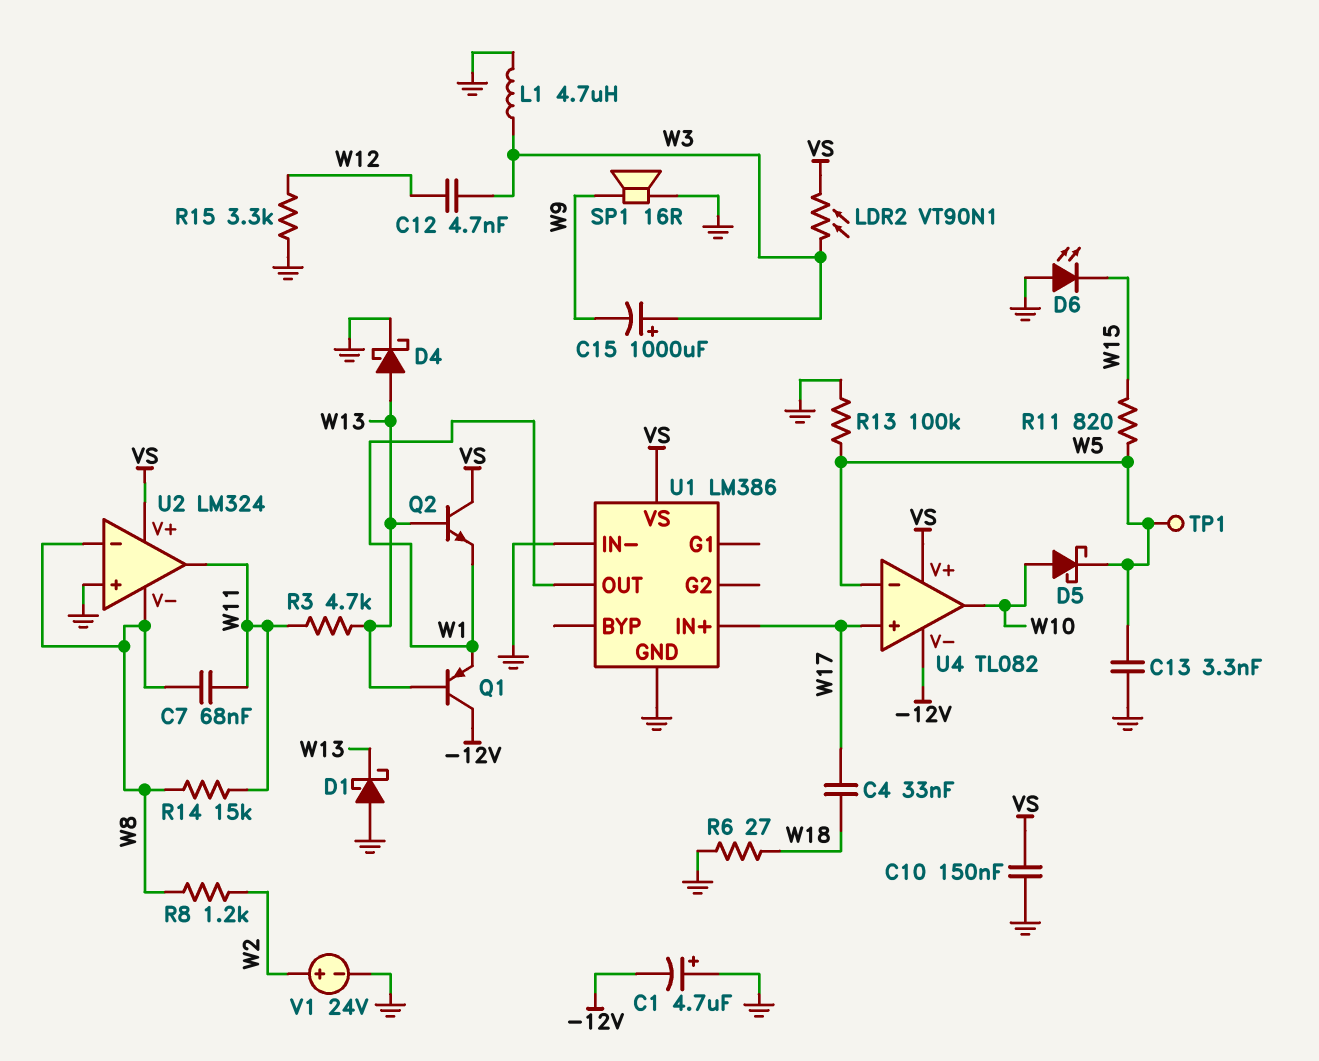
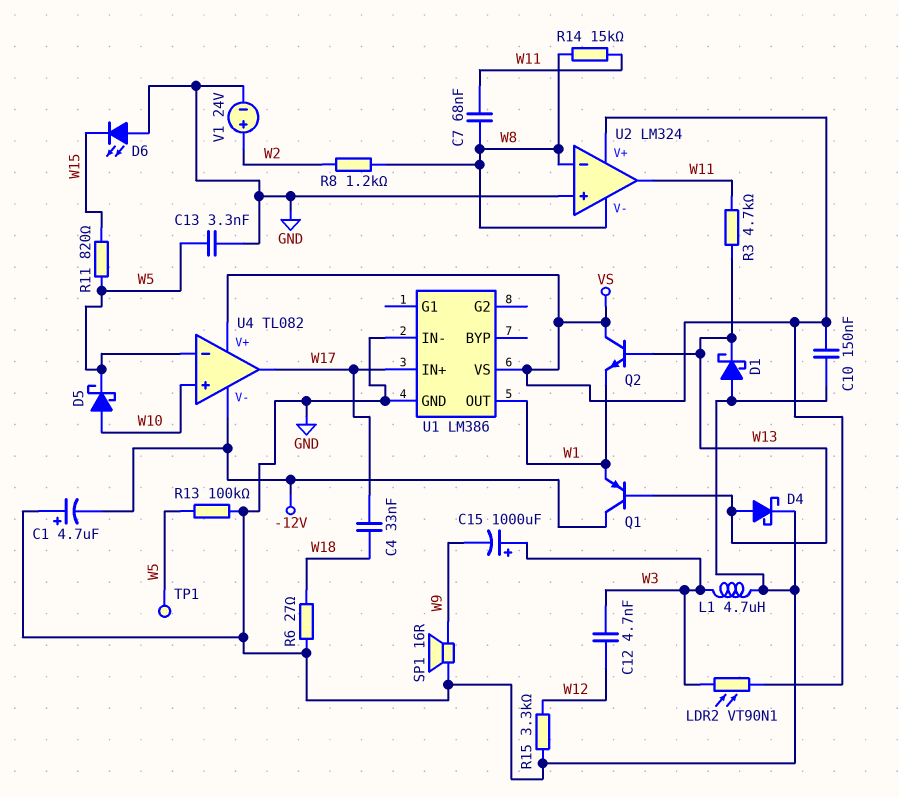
U4 pin in+: W17 -> W10
U4 pin out: W10 -> W17

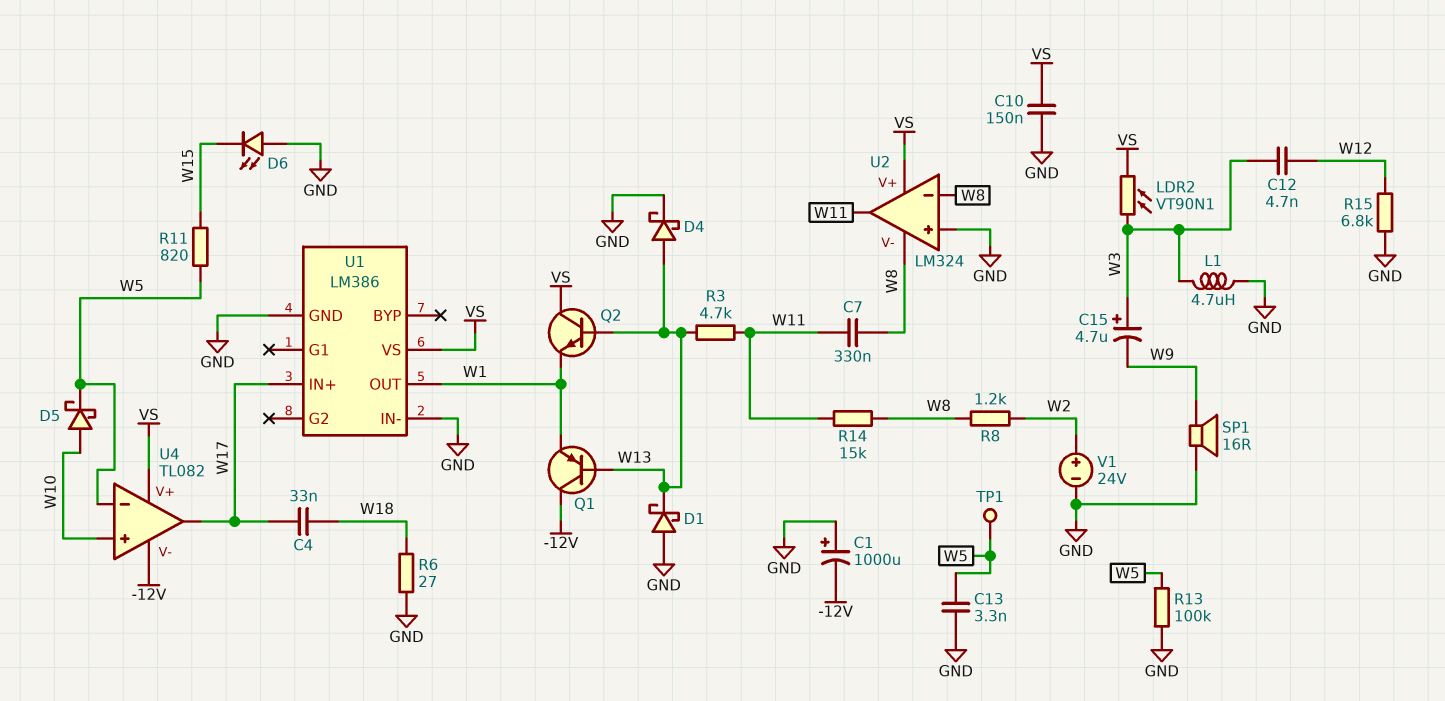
C1: 4.7uF (plus GND, minus -12V) -> 1000uF (plus GND, minus -12V)
C7: 68nF (W8, W11) -> 330nF (W8, W11)
C15: 1000uF (plus W3, minus W9) -> 4.7uF (plus W3, minus W9)
R15: 3.3k (GND, W12) -> 6.8k (GND, W12)

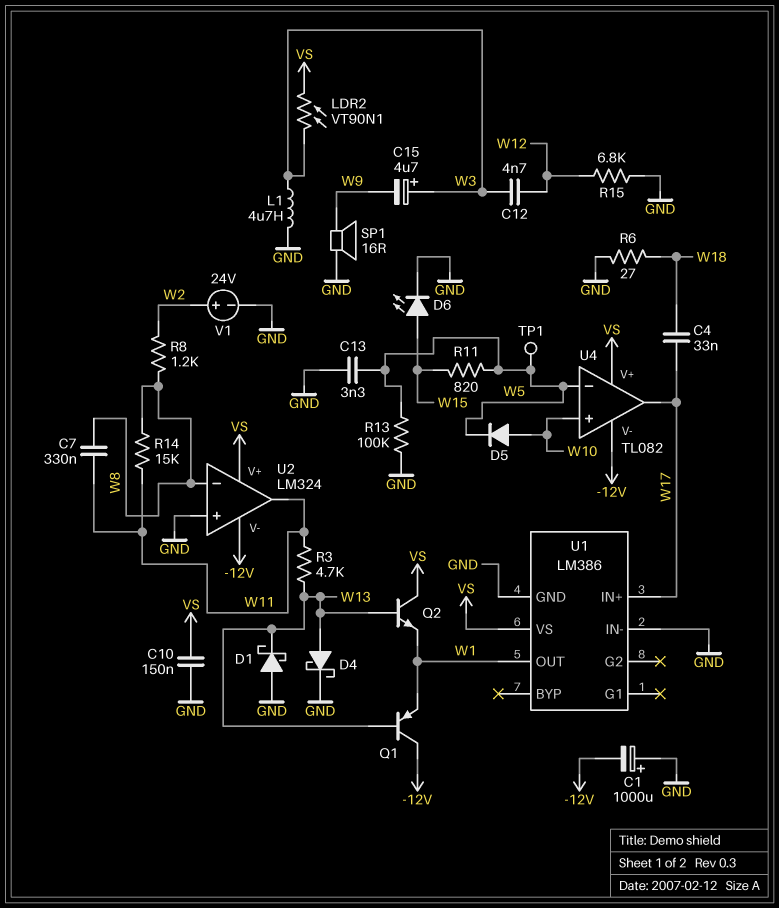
D5: schottky (A W10, K W5) -> diode (A W10, K W5)
D6: LED (A GND, K W15) -> LED (A W15, K GND)
U2 pin V-: W8 -> -12V

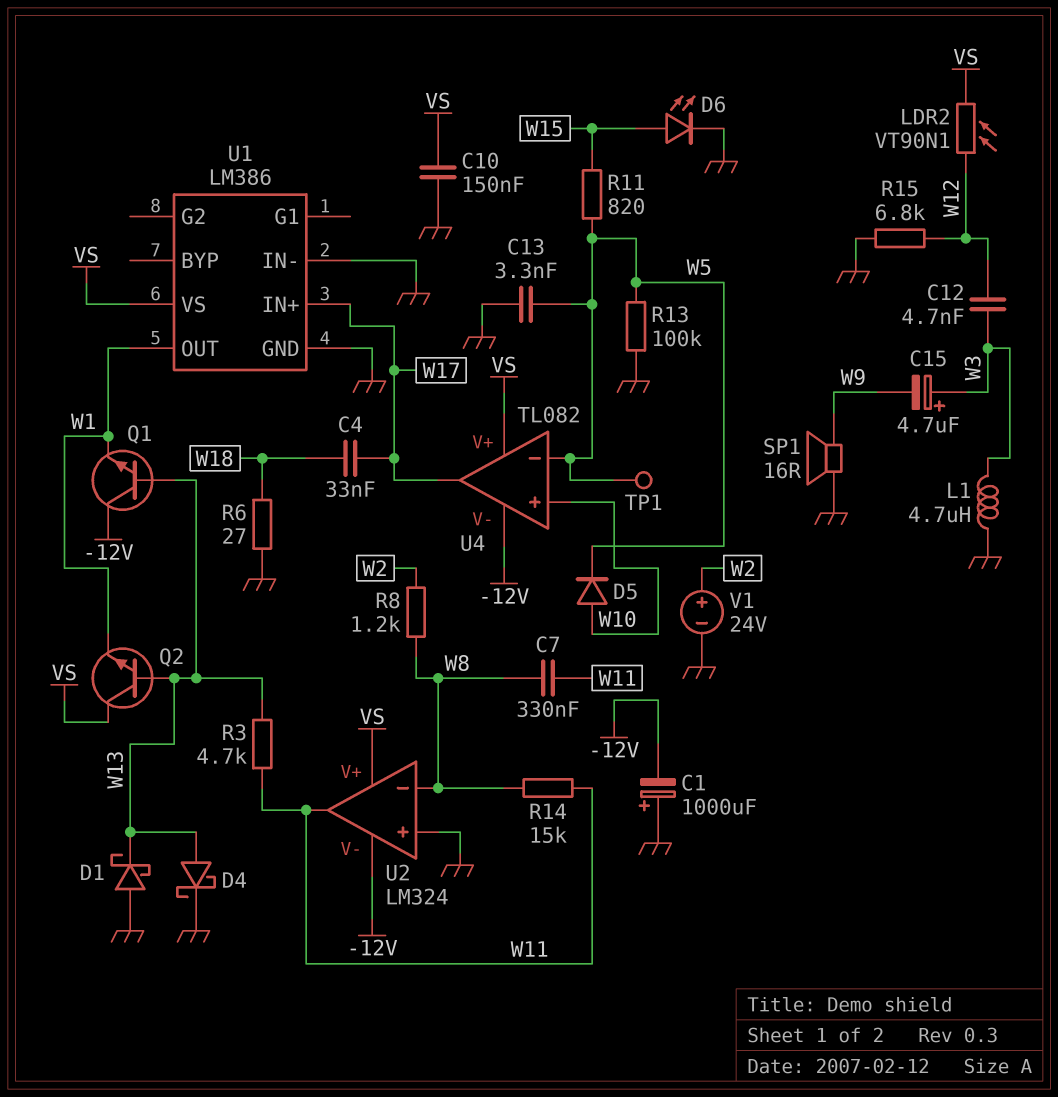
LDR2: VT90N1 (VS, W3) -> VT90N1 (VS, W12)
Q1: PNP (B W13, C -12V, E W1) -> NPN (B W13, C -12V, E W1)

